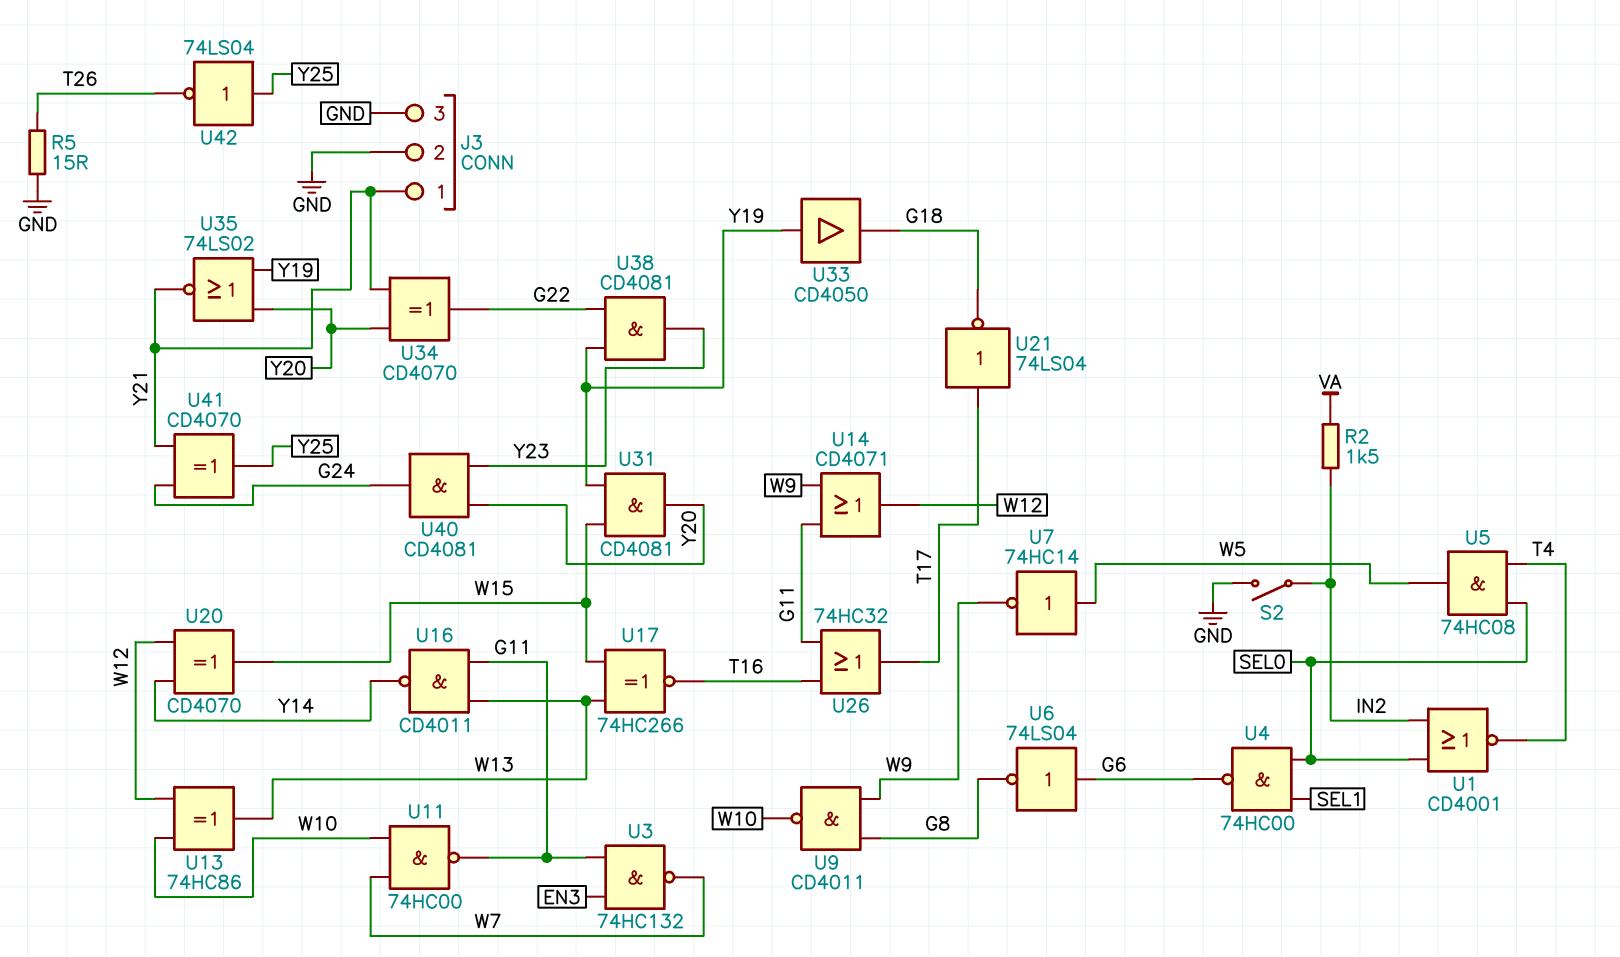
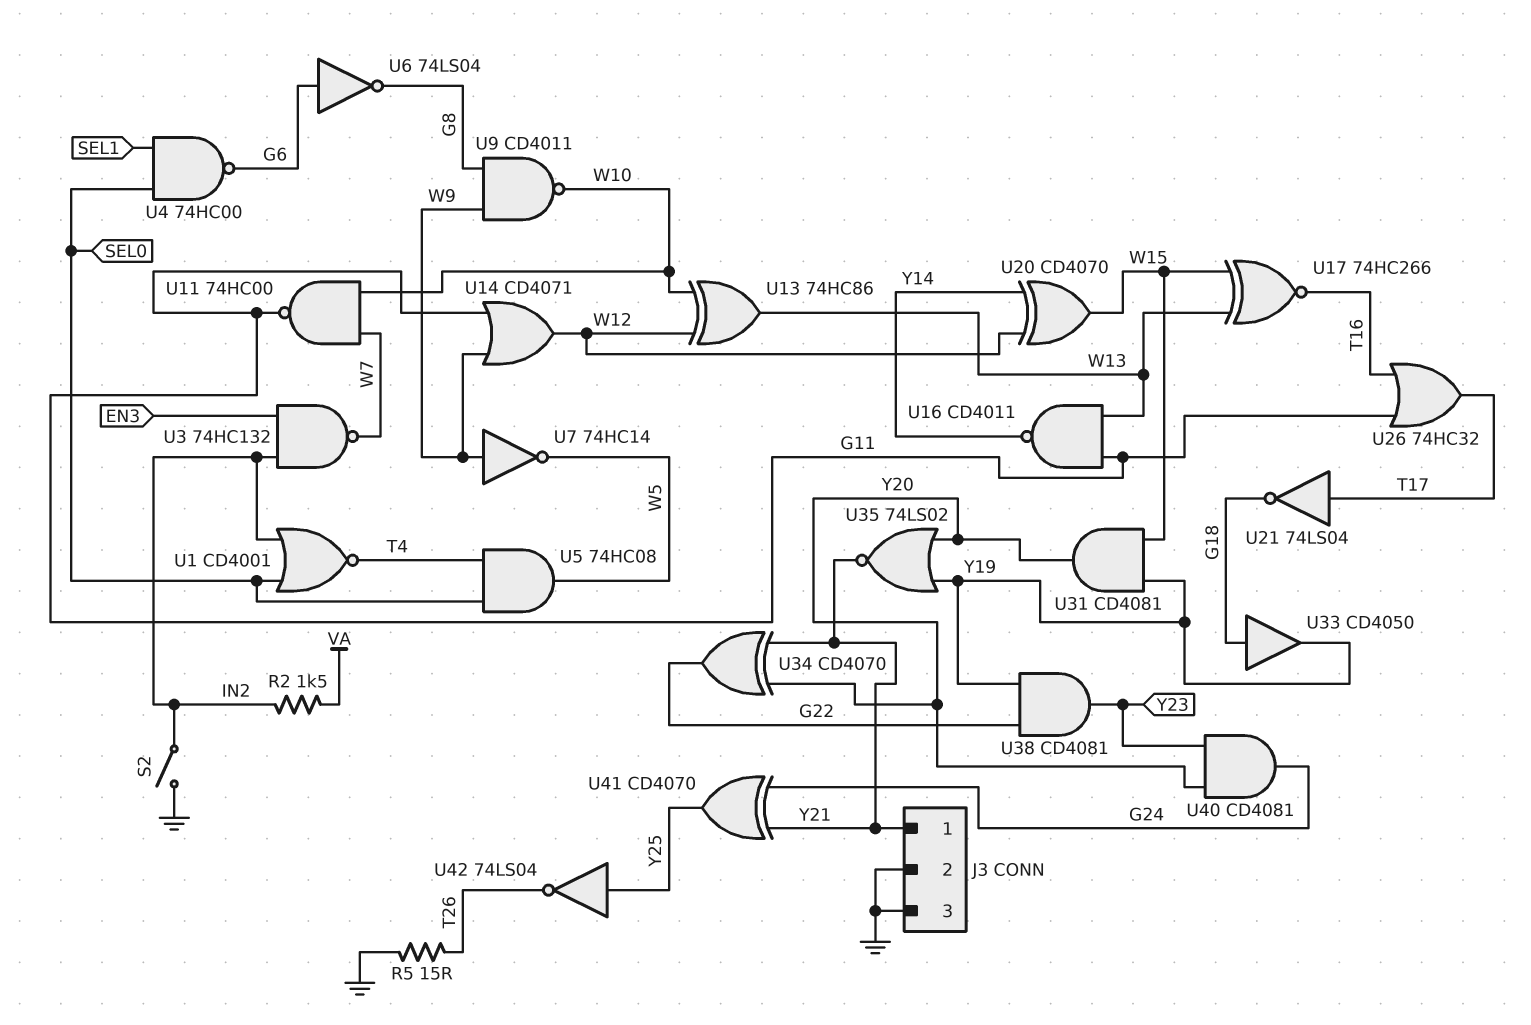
U3: NAND 74HC132 (in EN3, in G11, out W7) -> NAND 74HC132 (in EN3, in IN2, out W7)
U7: NOT 74HC14 (in W5, out W9) -> NOT 74HC14 (in W9, out W5)
U33: buffer CD4050 (in Y19, out G18) -> buffer CD4050 (in G18, out Y19)

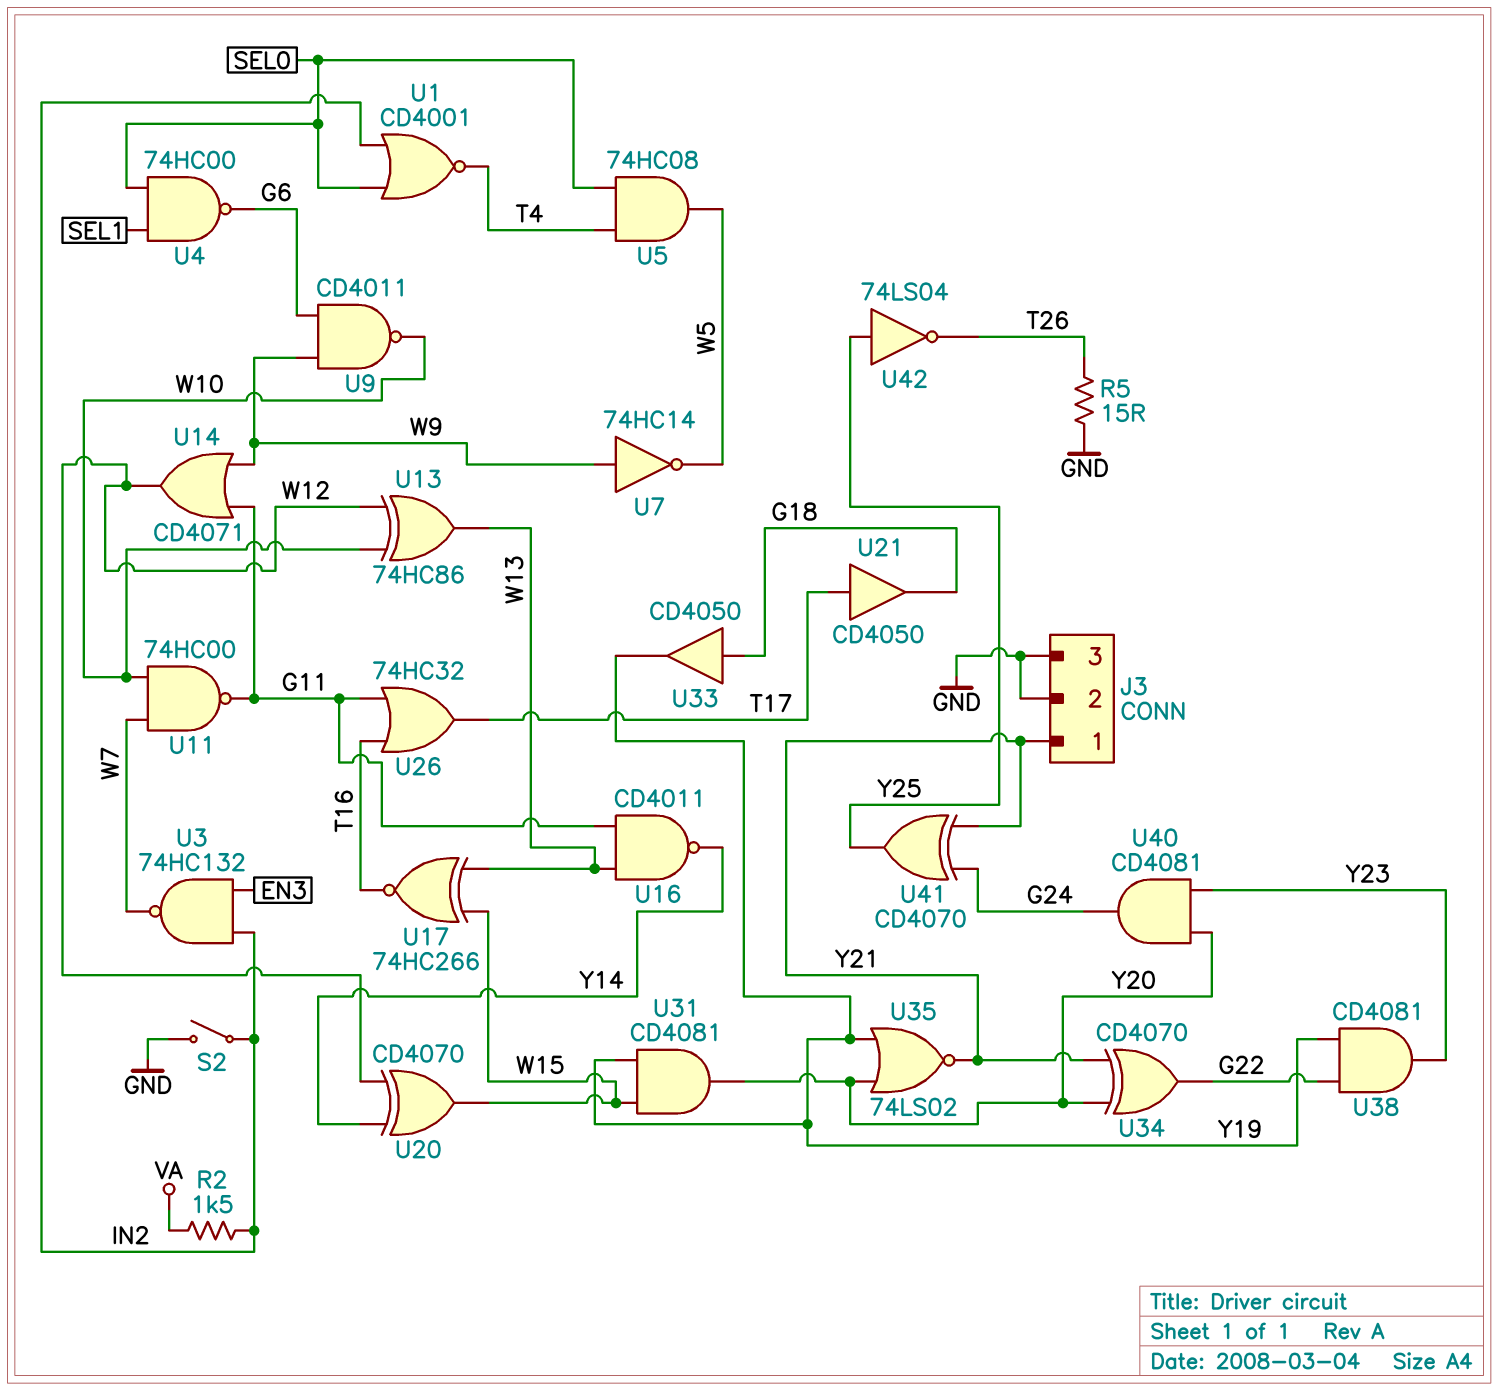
U6: NOT 74LS04 (in G6, out G8) -> none
U9: NAND CD4011 (in G8, in W9, out W10) -> NAND CD4011 (in G6, in W9, out W10)
U21: NOT 74LS04 (in T17, out G18) -> buffer CD4050 (in T17, out G18)

